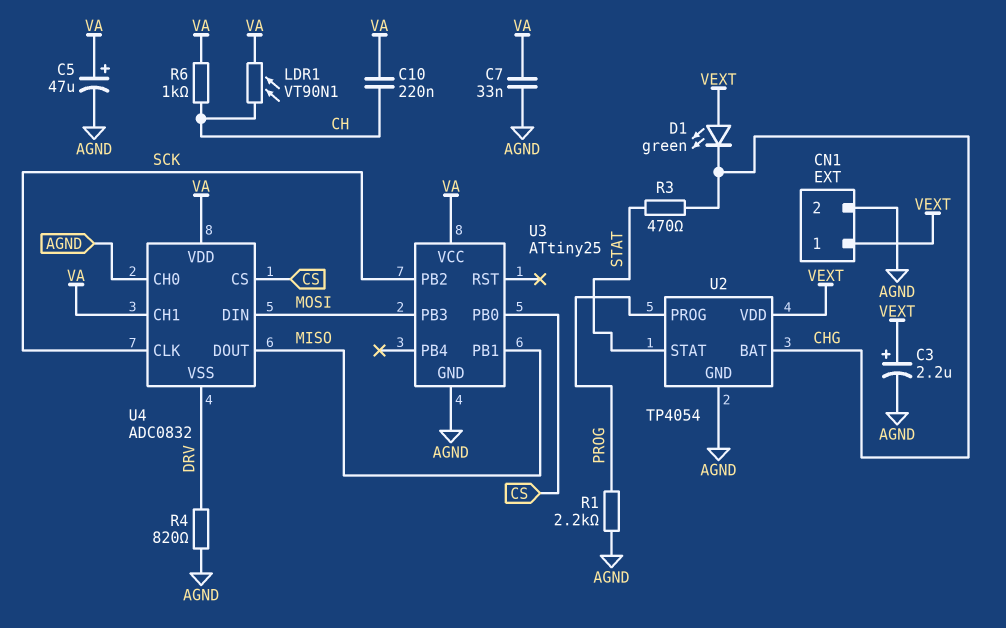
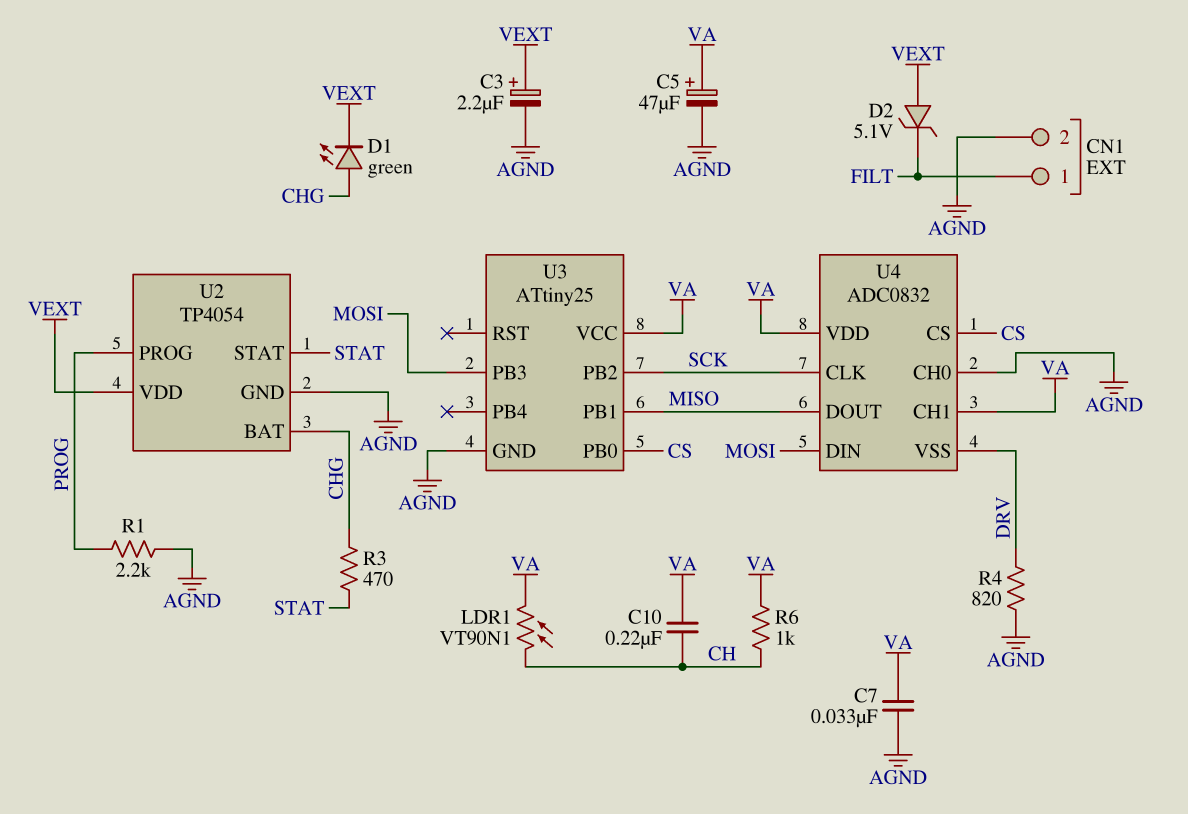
CN1 pin 1: VEXT -> FILT
D1: LED green (A VEXT, K CHG) -> LED green (A CHG, K VEXT)
D2: none -> zener 5.1V (A VEXT, K FILT)

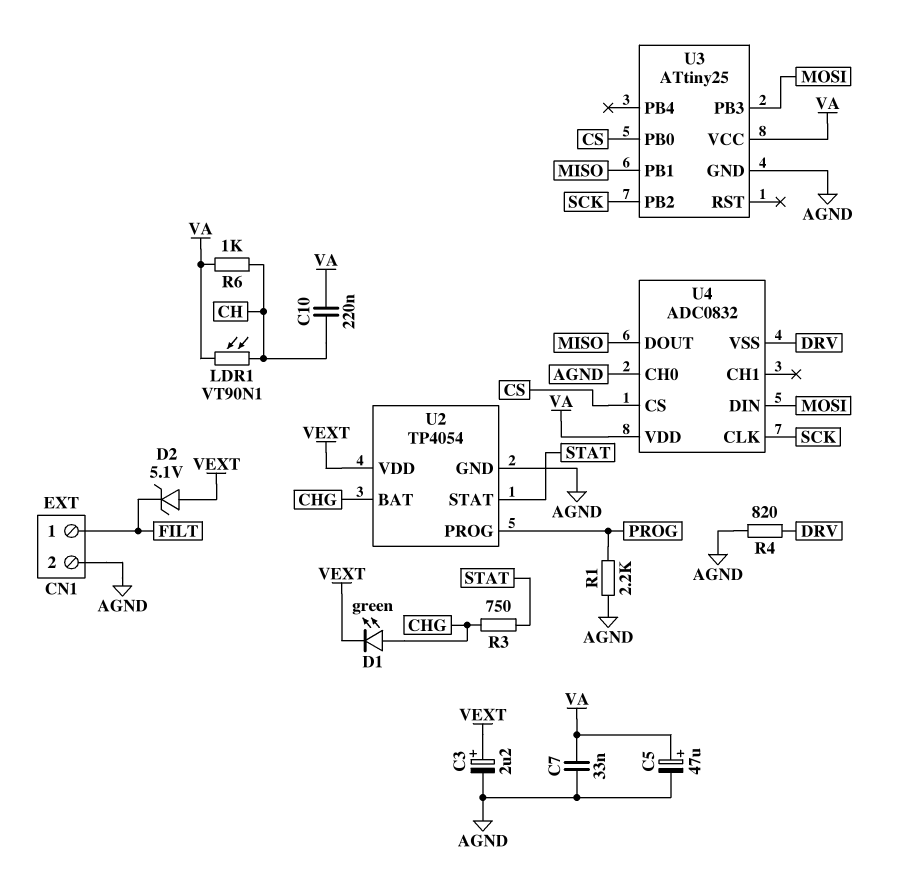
R3: 470 (CHG, STAT) -> 750 (CHG, STAT)
U4 pin CH1: VA -> none

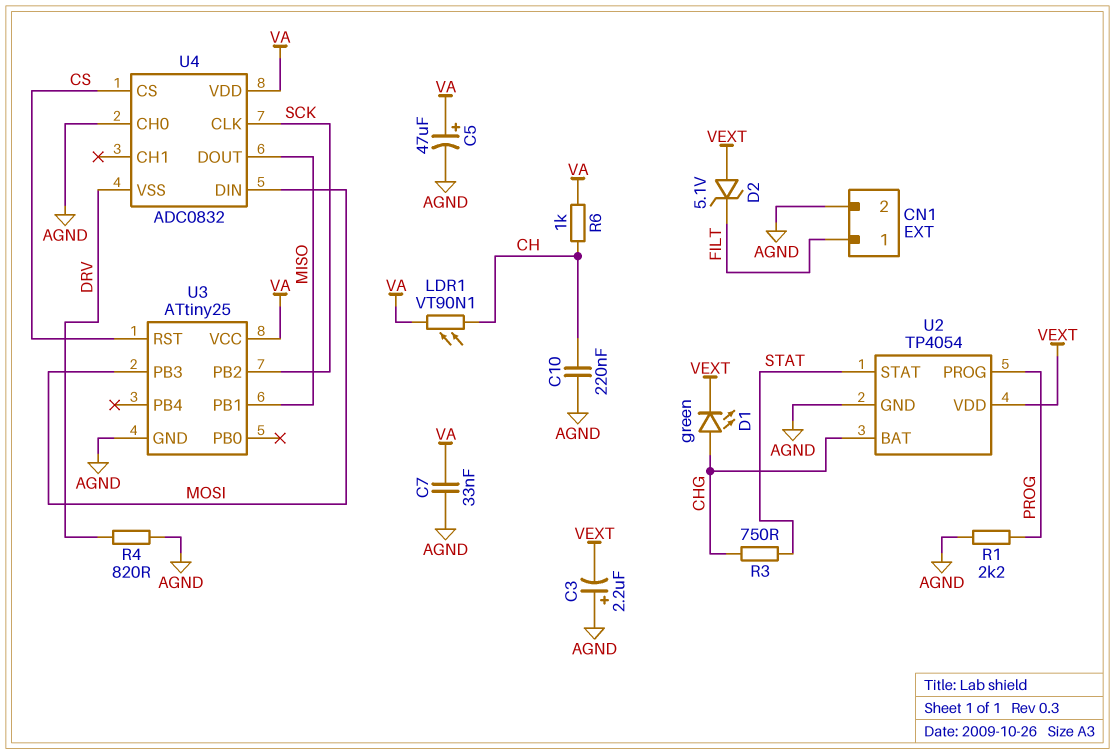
C3: 2.2uF (plus VEXT, minus AGND) -> 2.2uF (plus AGND, minus VEXT)
C10: 220nF (CH, VA) -> 220nF (AGND, CH)
U3 pin PB0: CS -> none
U3 pin RST: none -> CS

